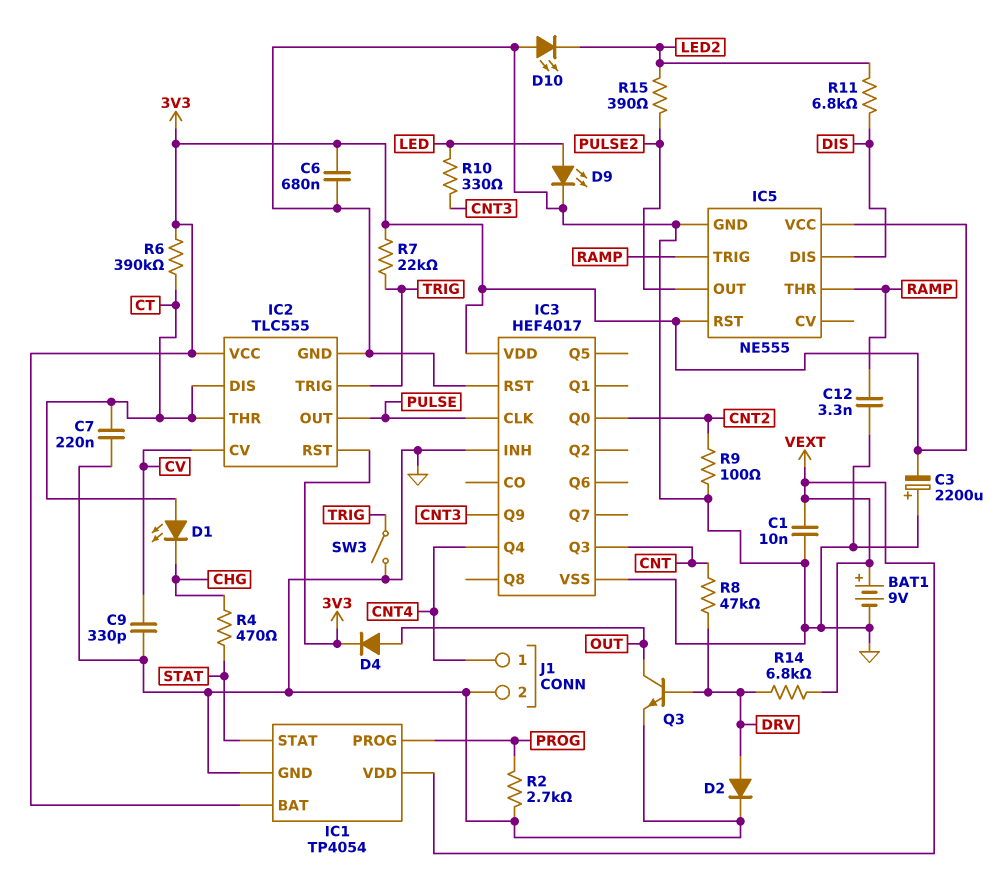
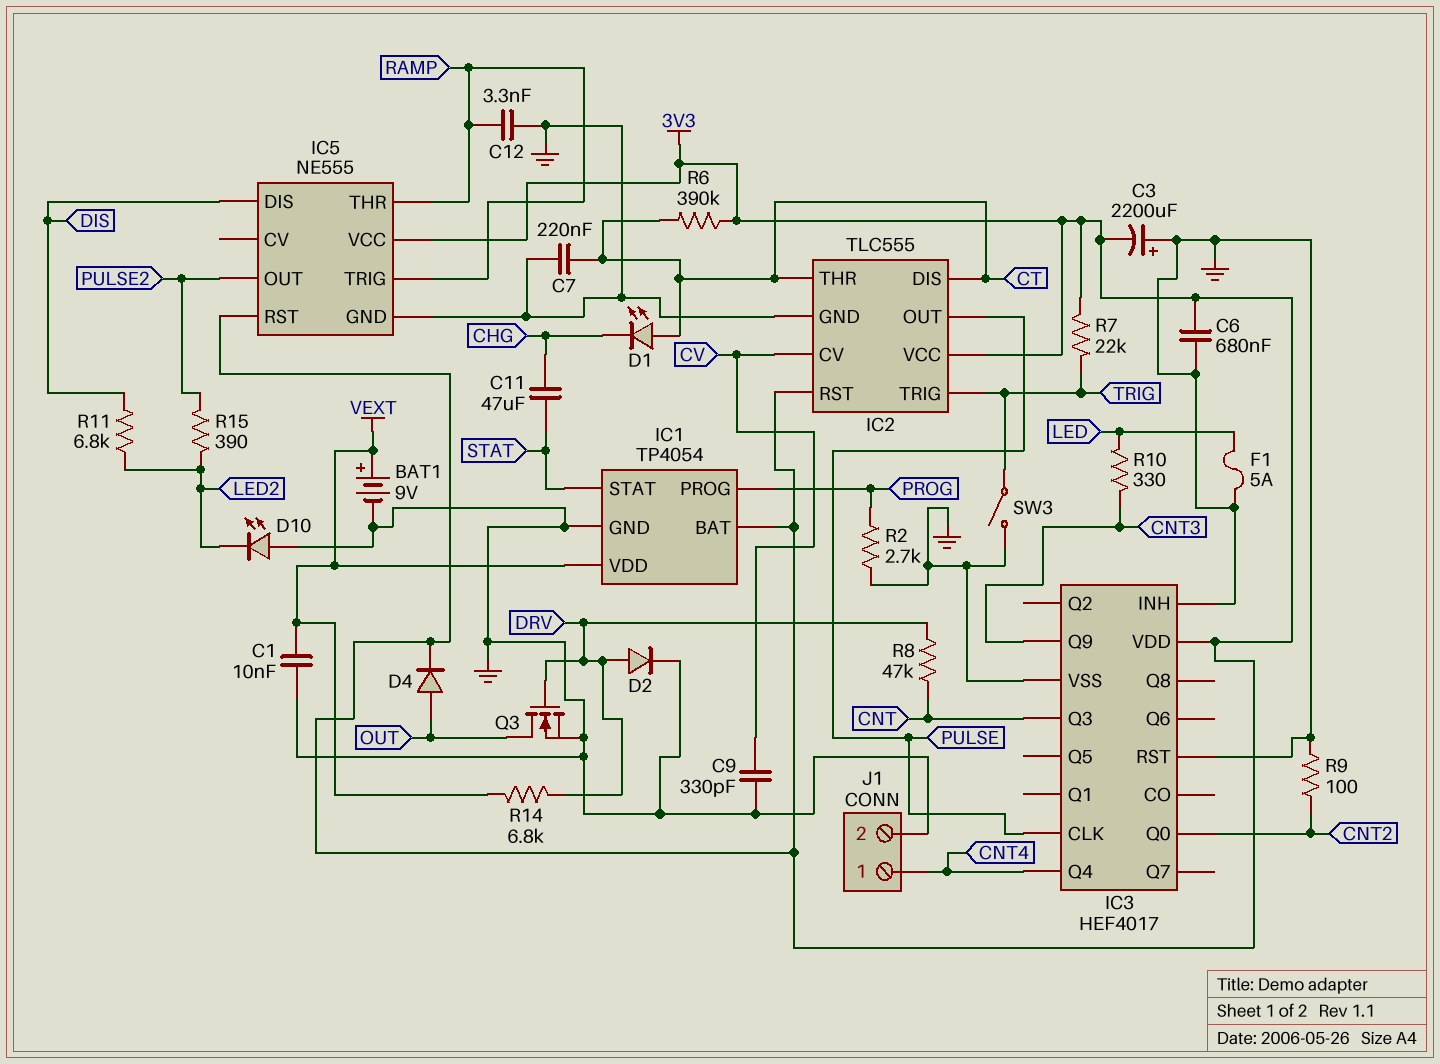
C11: none -> 47uF (CHG, STAT)
D9: LED (A LED, K GND) -> none
F1: none -> 5A (GND, LED)
Q3: NPN (B DRV, C OUT, E GND) -> NMOS (G DRV, D OUT, S GND)
R4: 470 (CHG, STAT) -> none

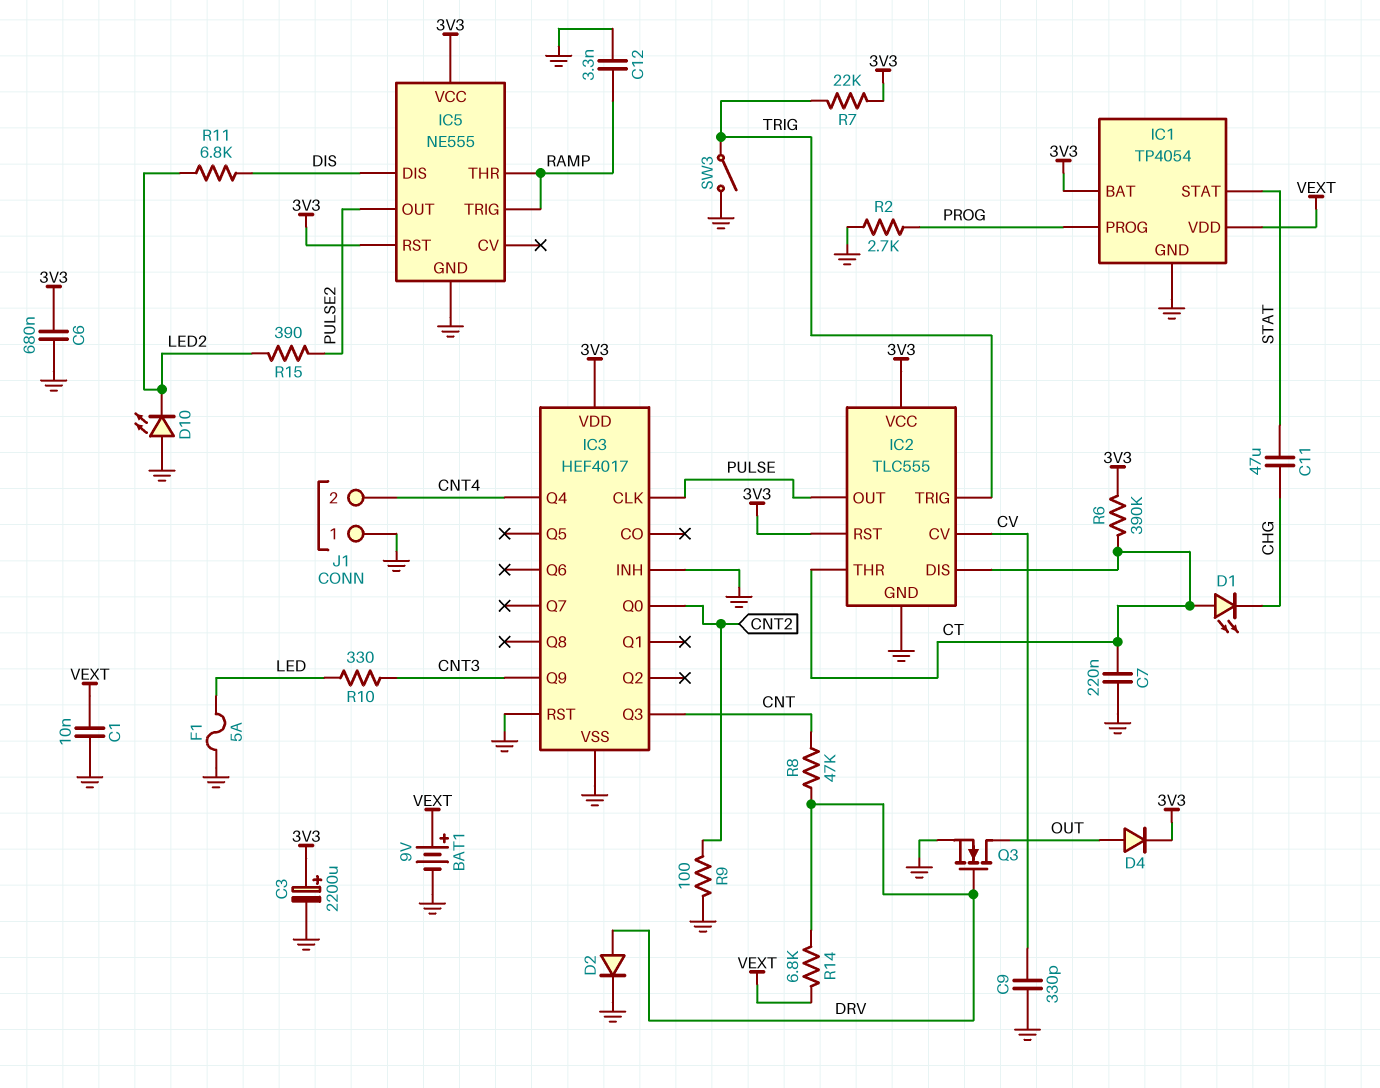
C3: 2200uF (plus GND, minus 3V3) -> 2200uF (plus 3V3, minus GND)
J1 pin 1: CNT4 -> GND
J1 pin 2: GND -> CNT4

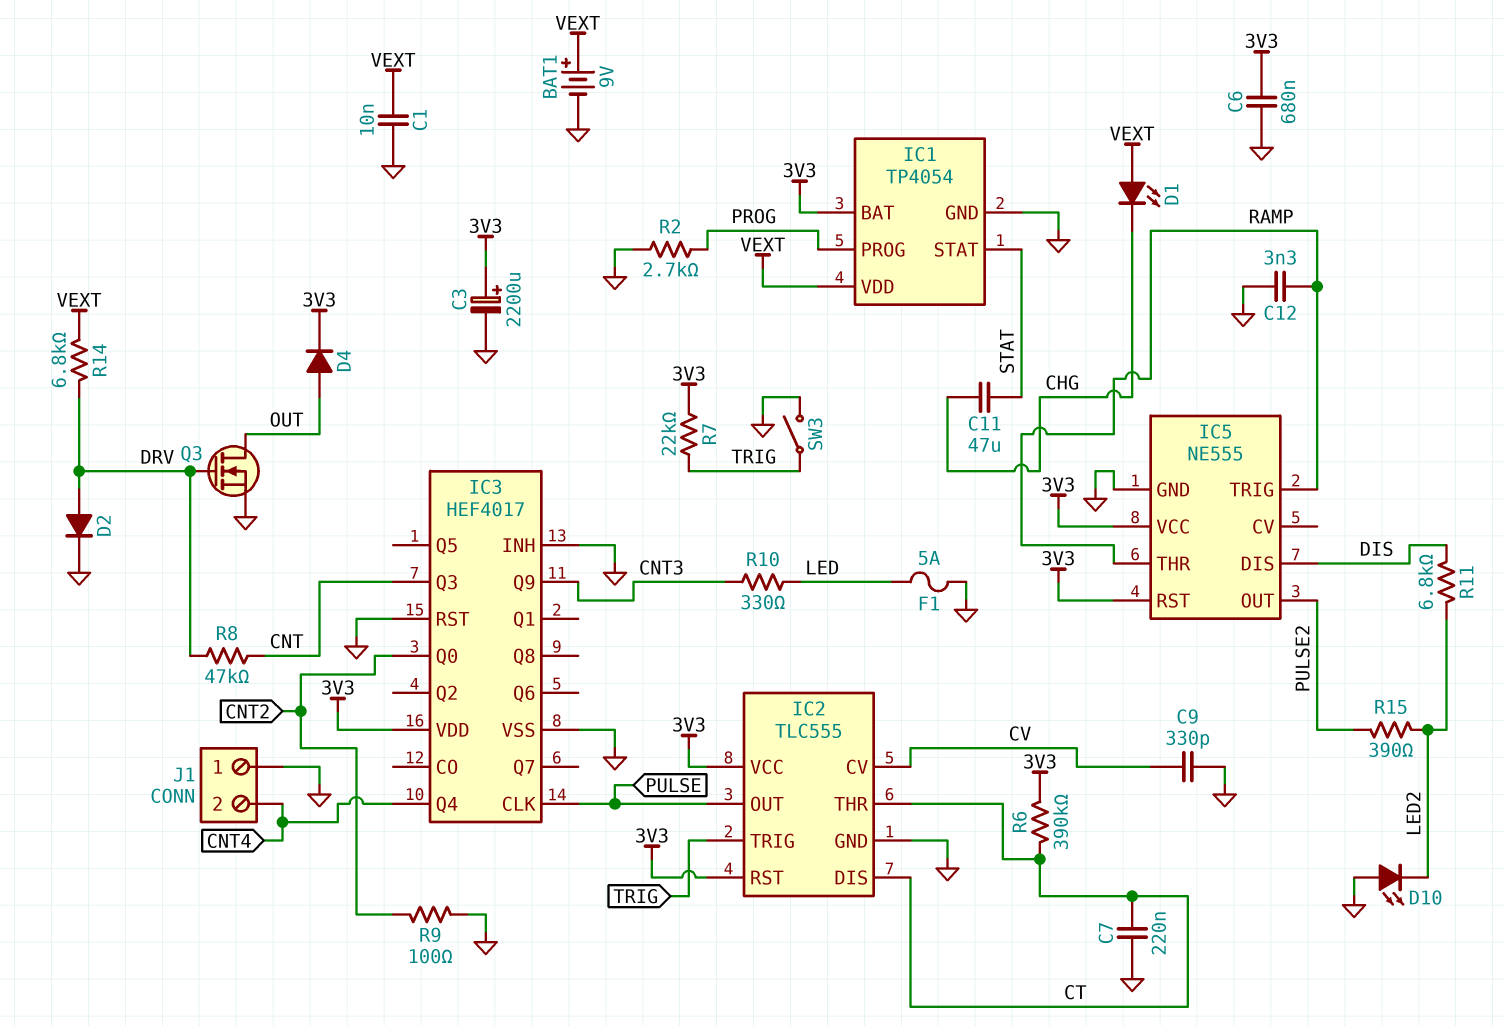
D1: LED (A CT, K CHG) -> LED (A VEXT, K CHG)

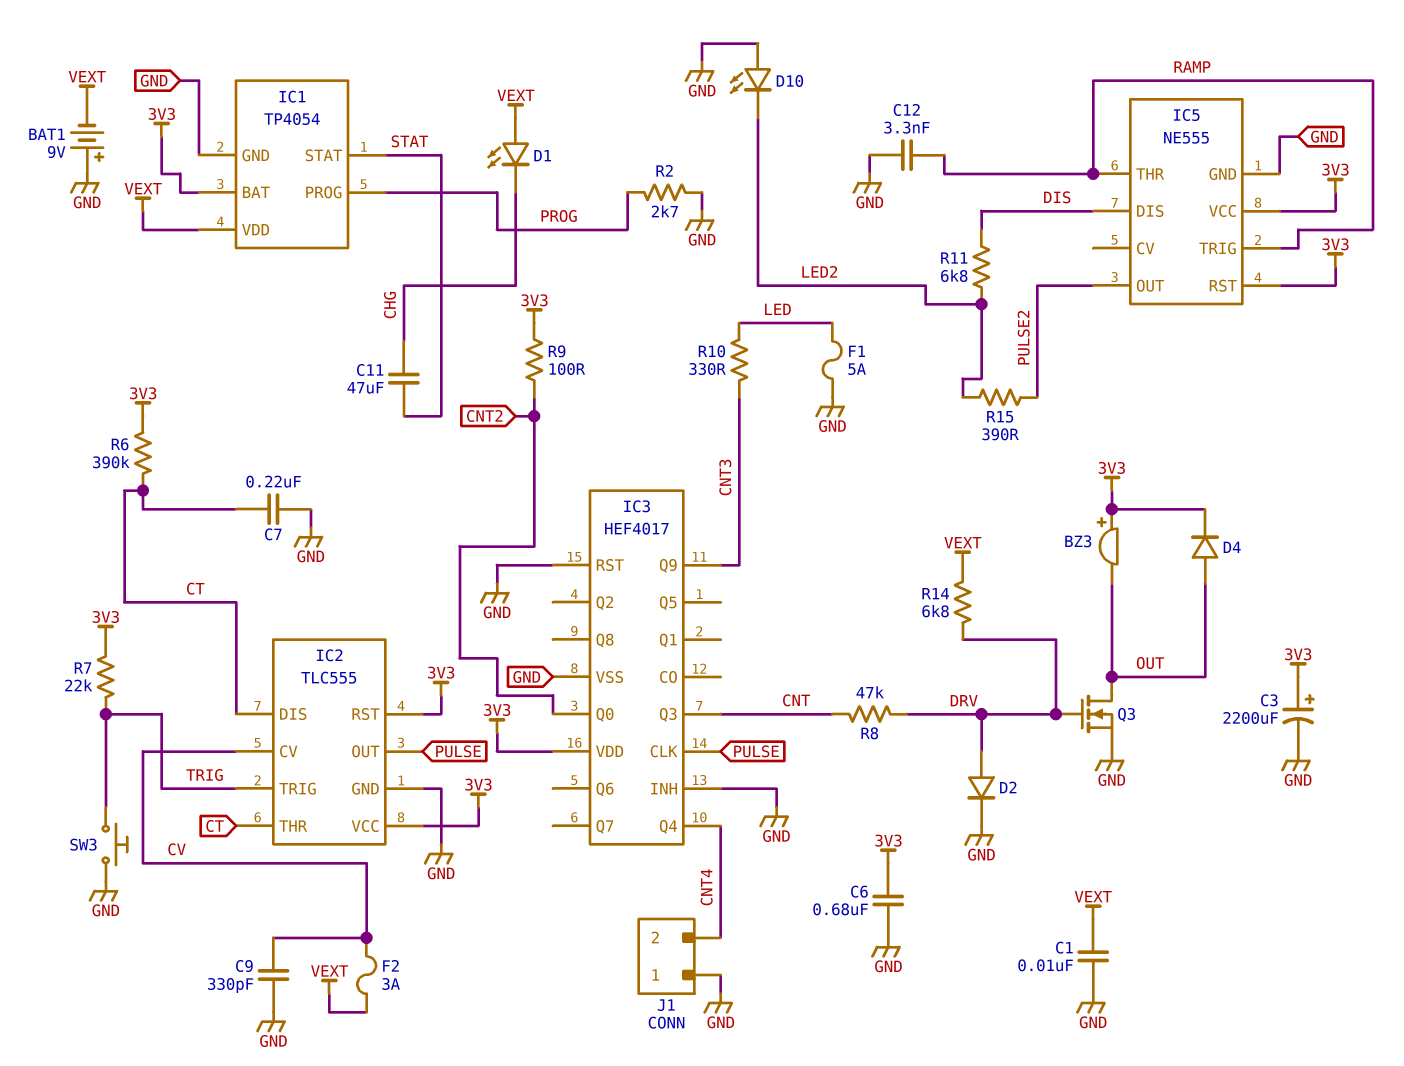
BAT1: 9V (plus VEXT, minus GND) -> 9V (plus GND, minus VEXT)
BZ3: none -> buzzer (plus 3V3, minus OUT)
F2: none -> 3A (CV, VEXT)
R9: 100 (CNT2, GND) -> 100 (3V3, CNT2)
SW3: switch (GND, TRIG) -> button (GND, TRIG)

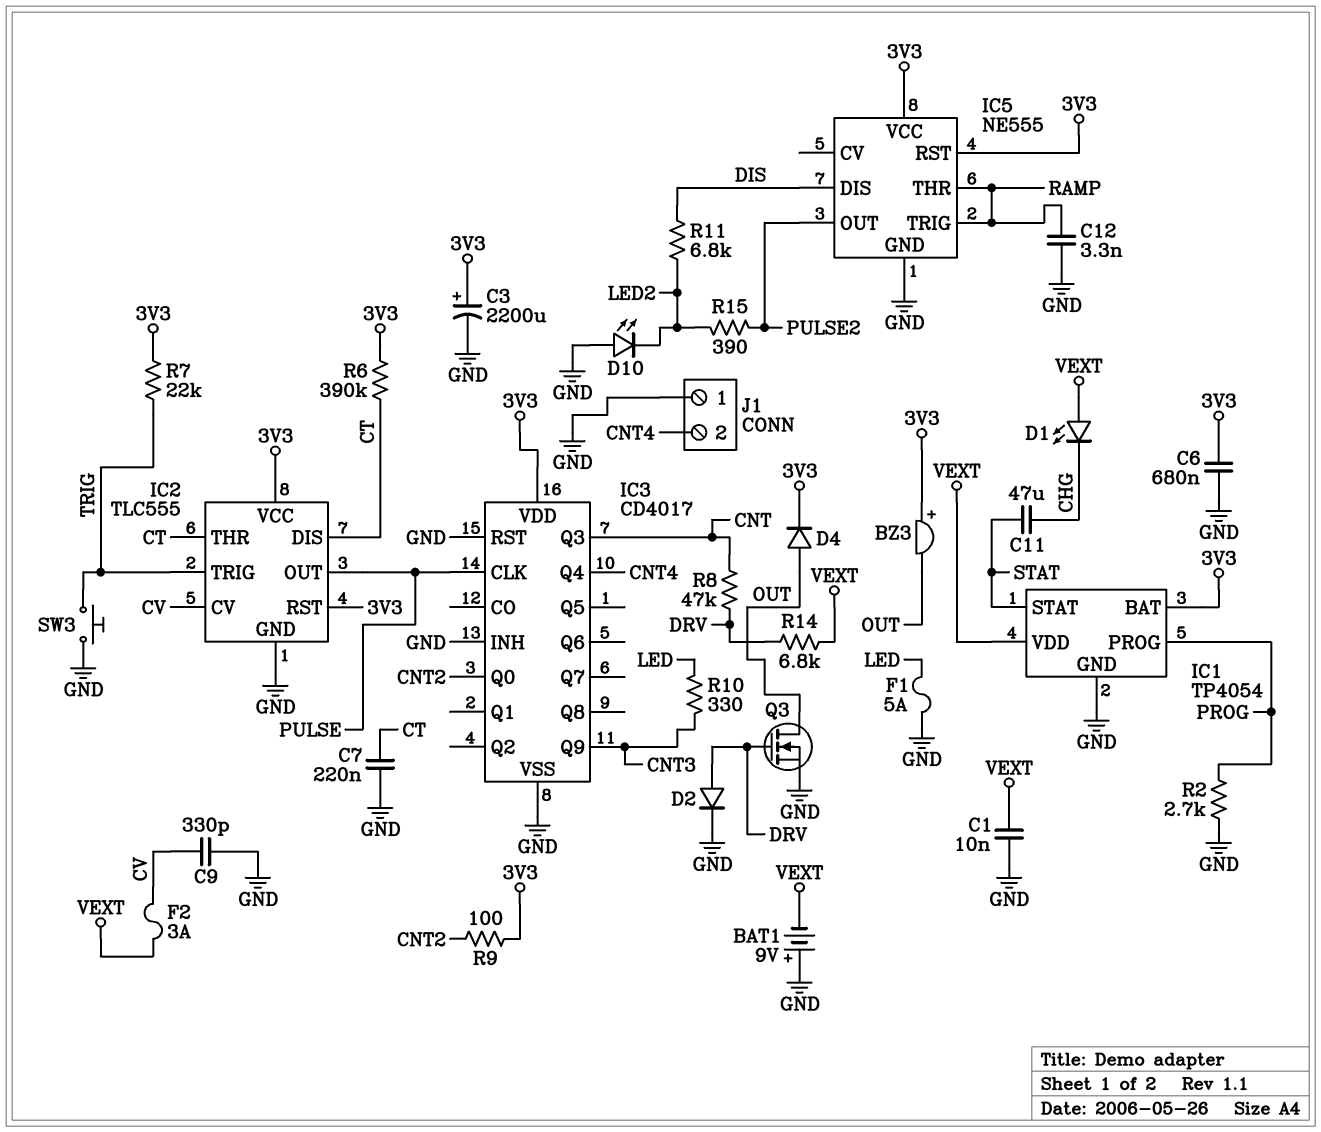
IC3: HEF4017 -> CD4017

